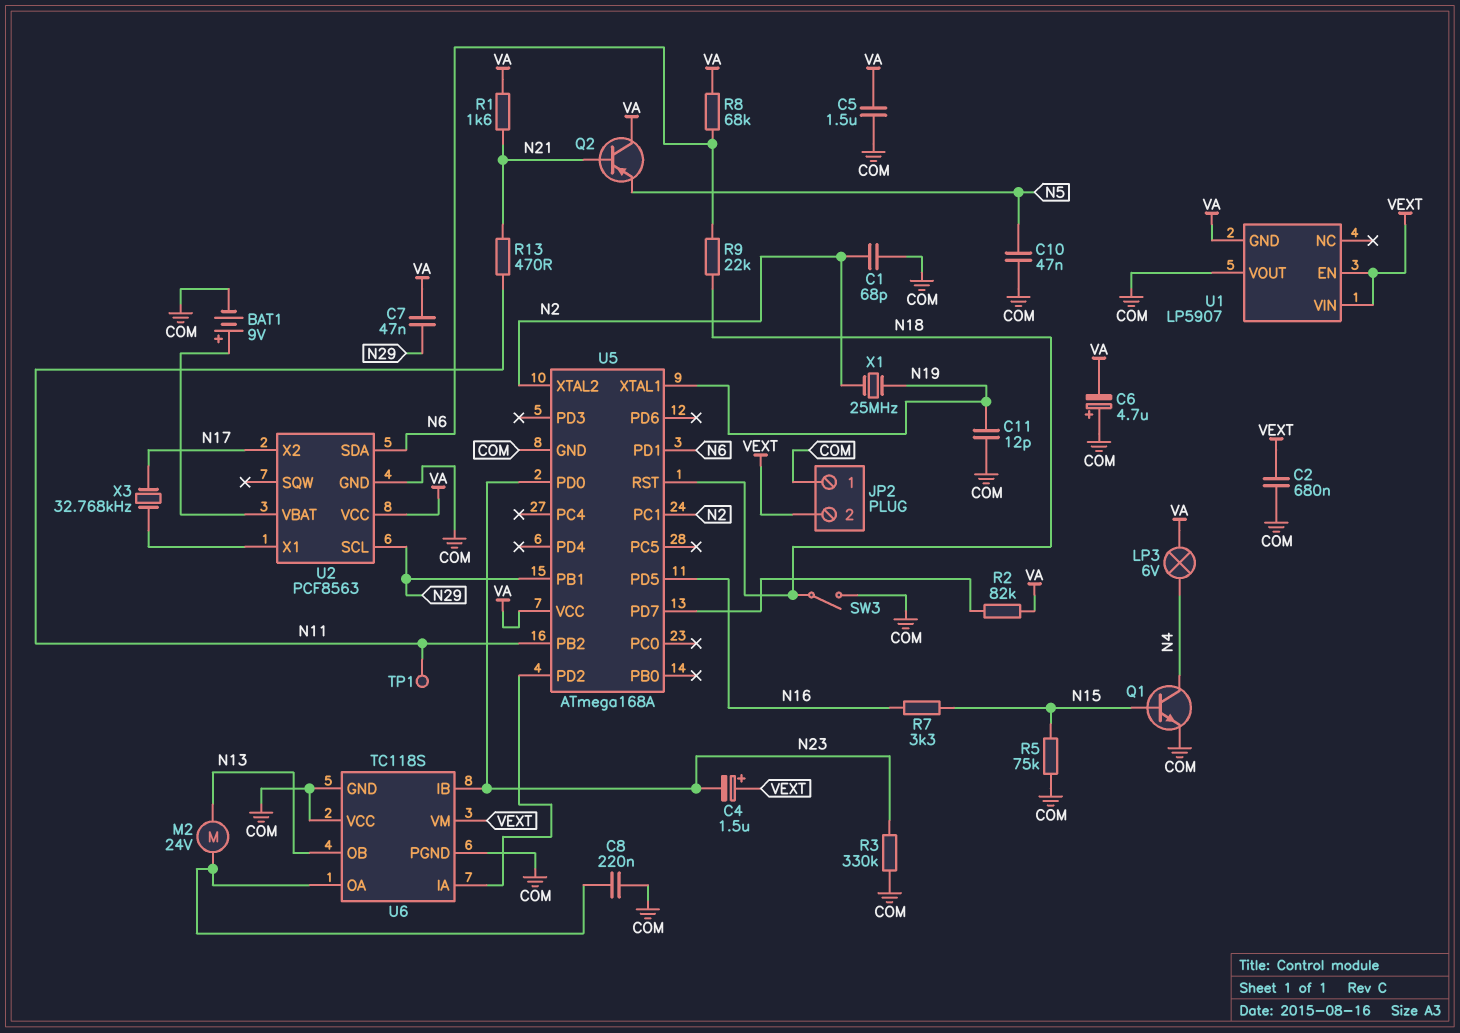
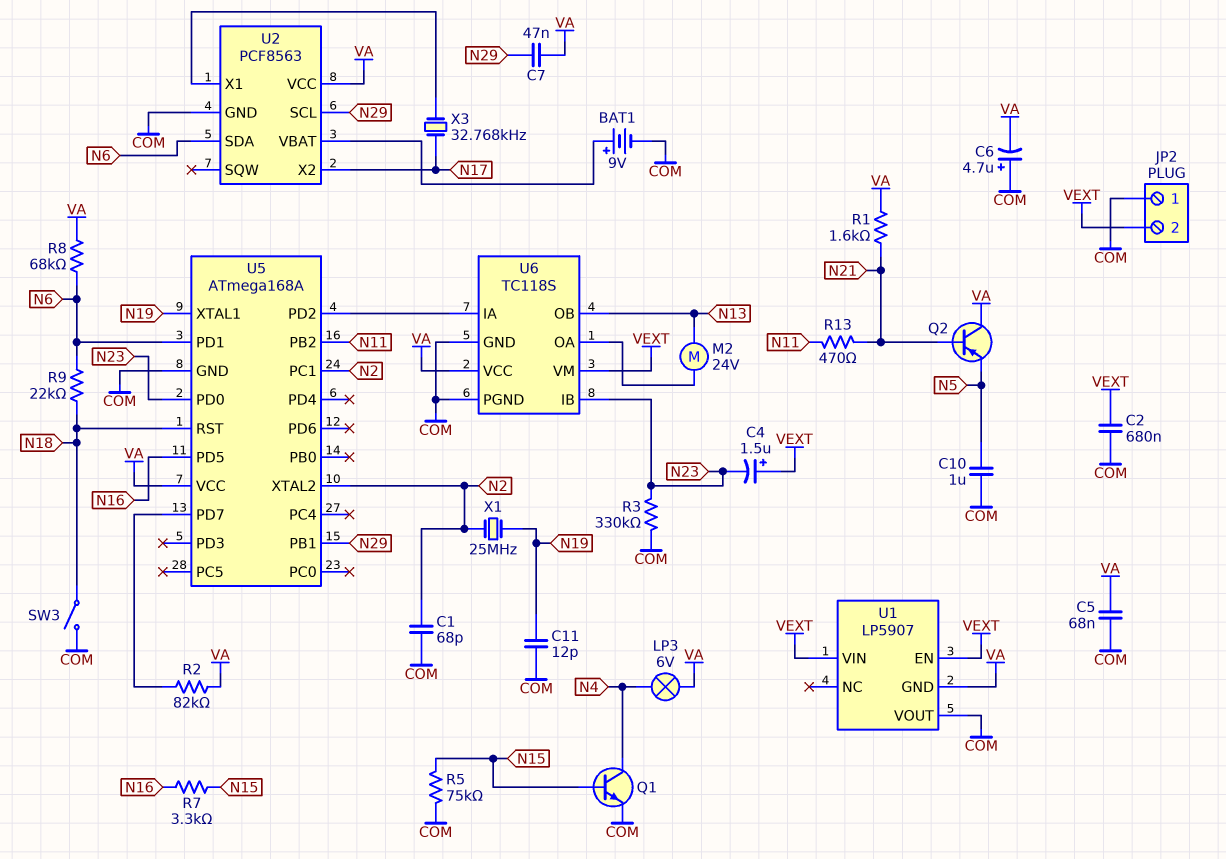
C5: 1.5uF (COM, VA) -> 68nF (COM, VA)
C8: 220nF (COM, U6/OA) -> none
C10: 47nF (COM, N5) -> 1uF (COM, N5)
TP1: test point (N11) -> none
U6 pin VCC: COM -> VA

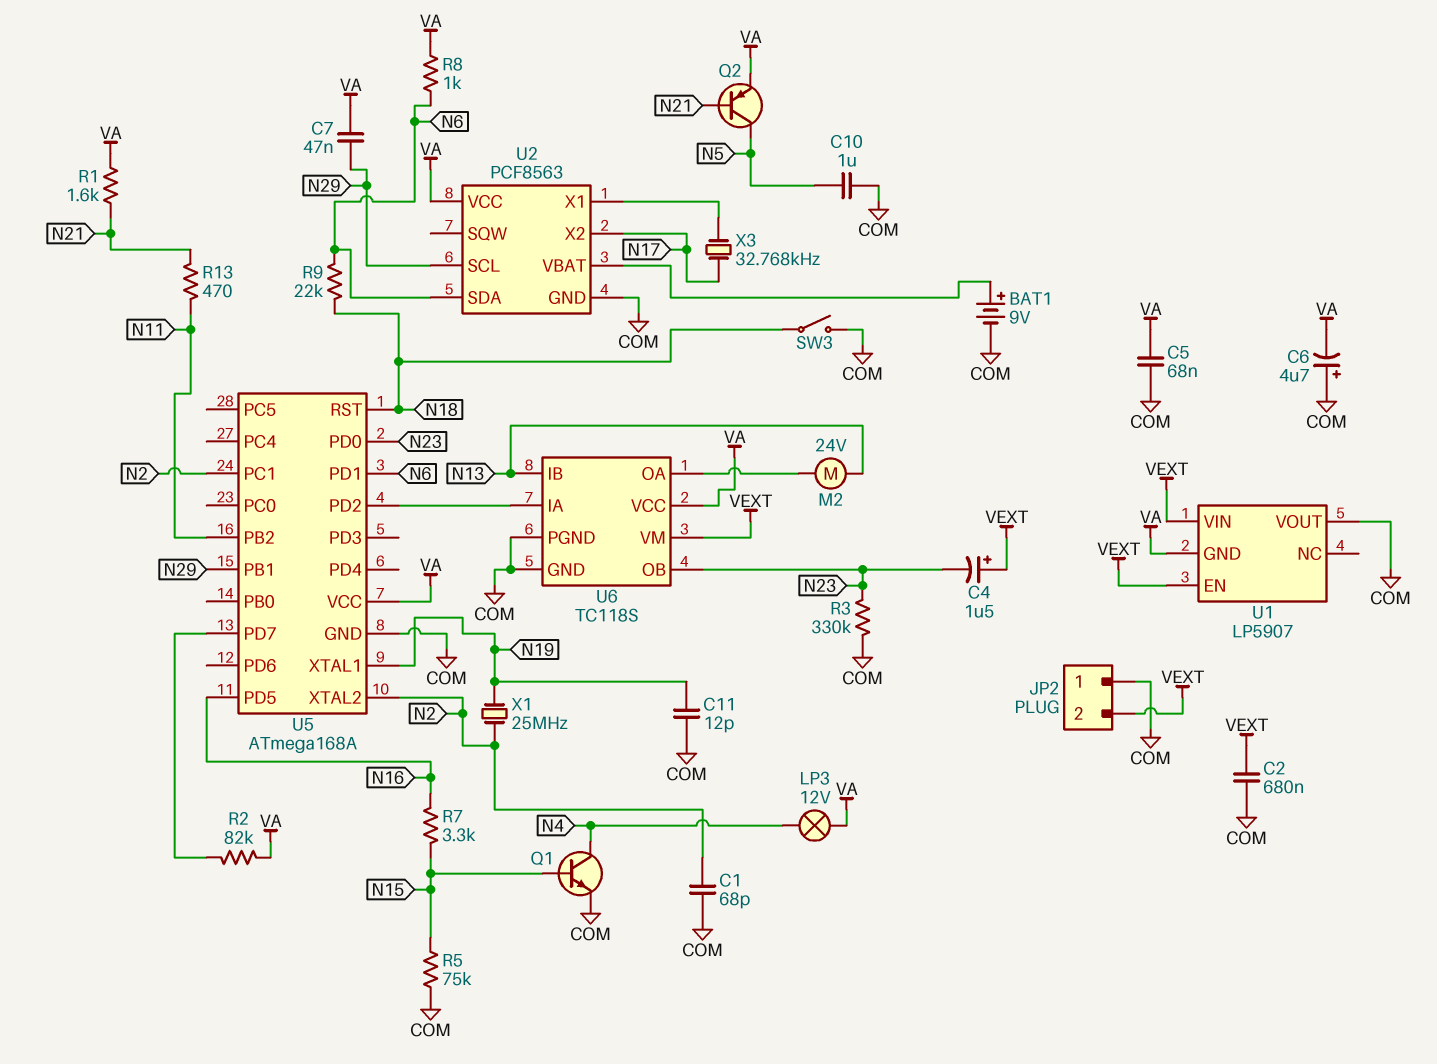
LP3: lamp 6V (N4, VA) -> lamp 12V (N4, VA)
Q2: PNP (B N21, C VA, E N5) -> PNP (B N21, C N5, E VA)
R8: 68k (N6, VA) -> 1k (N6, VA)
U6 pin IB: N23 -> N13
U6 pin OB: N13 -> N23

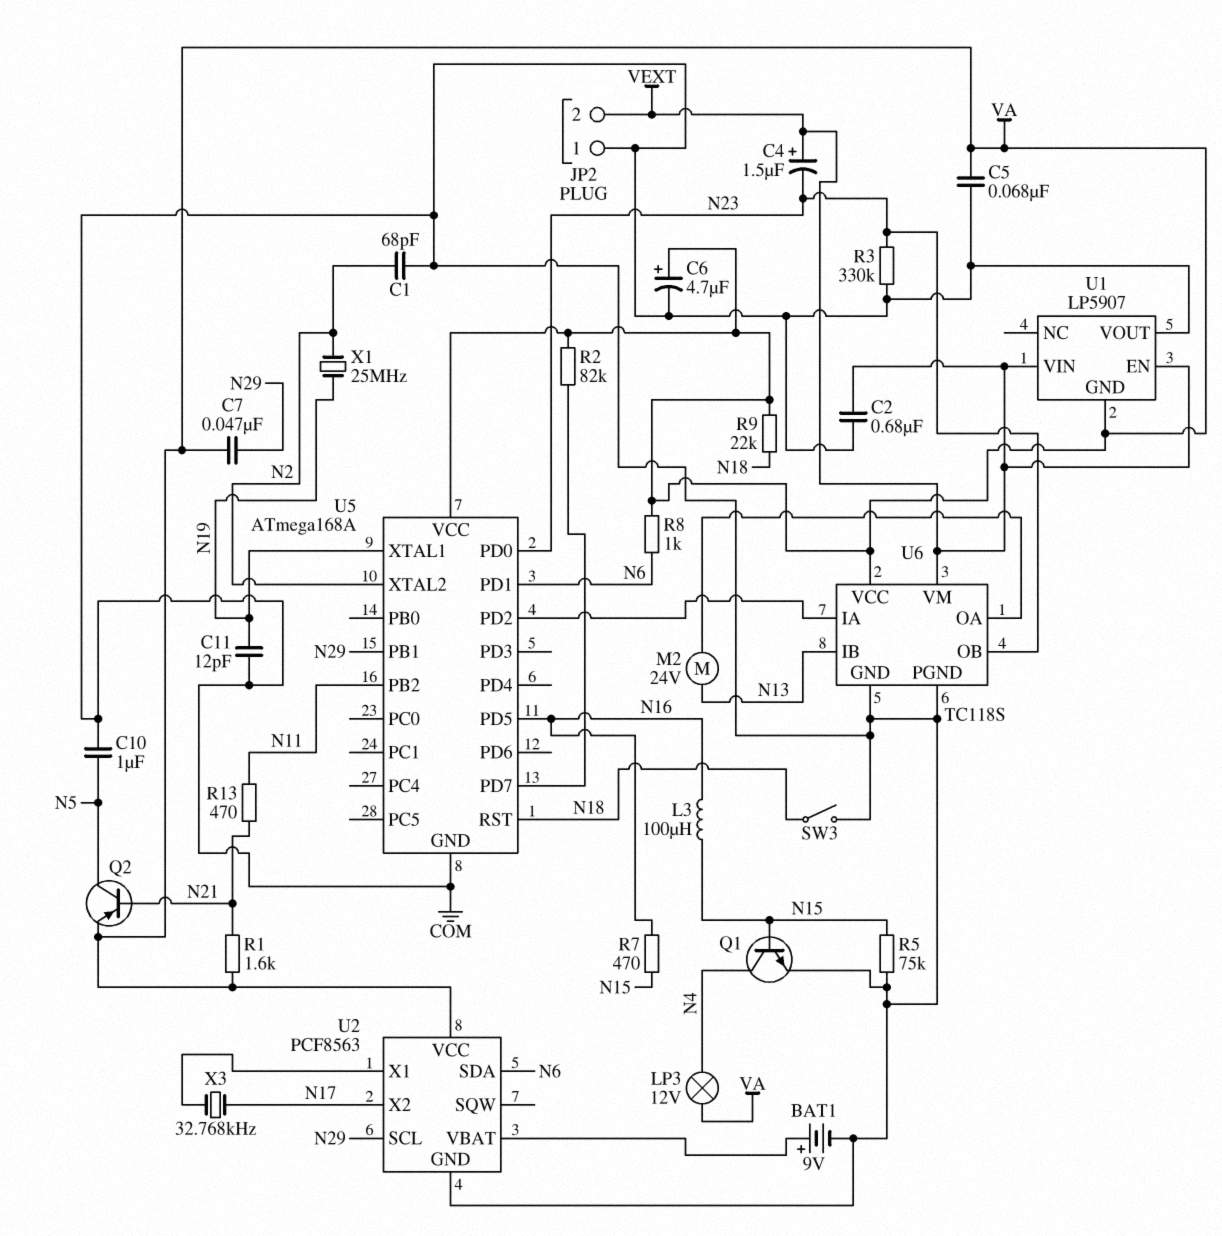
C6: 4.7uF (plus COM, minus VA) -> 4.7uF (plus VA, minus COM)
L3: none -> 100uH (N15, N16)
R7: 3.3k (N15, N16) -> 470 (N15, N16)
R9: 22k (N6, N18) -> 22k (N18, VA)
U5 pin PC1: N2 -> none

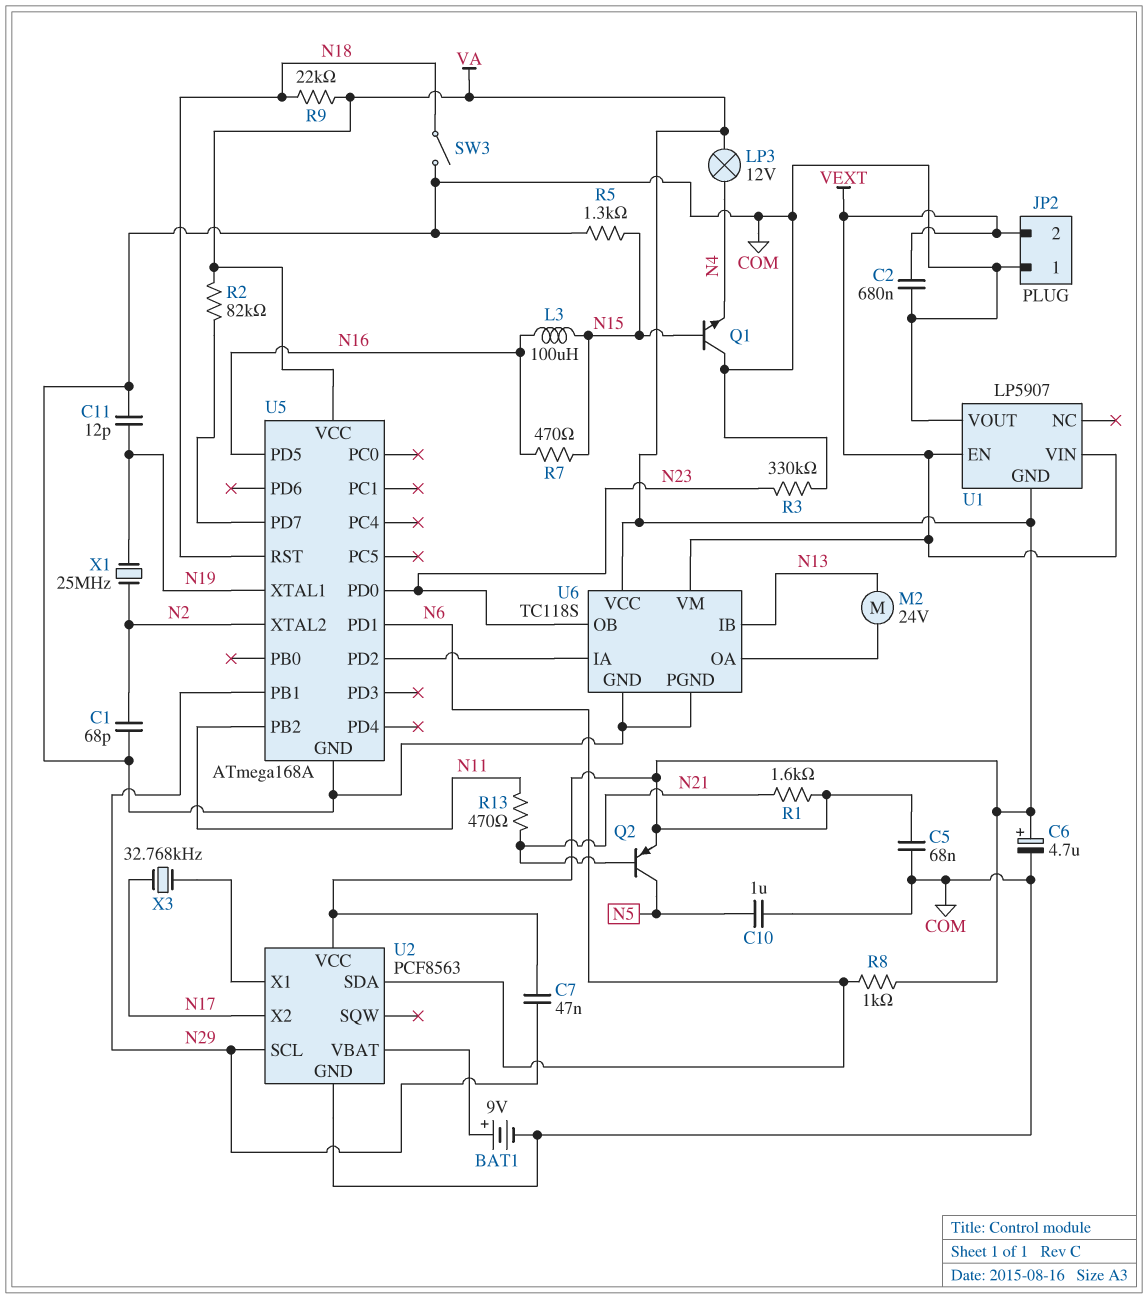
C4: 1.5uF (plus VEXT, minus N23) -> none
Q1: NPN (B N15, C N4, E COM) -> NPN (B N15, C COM, E N4)
R5: 75k (COM, N15) -> 1.3k (COM, N15)

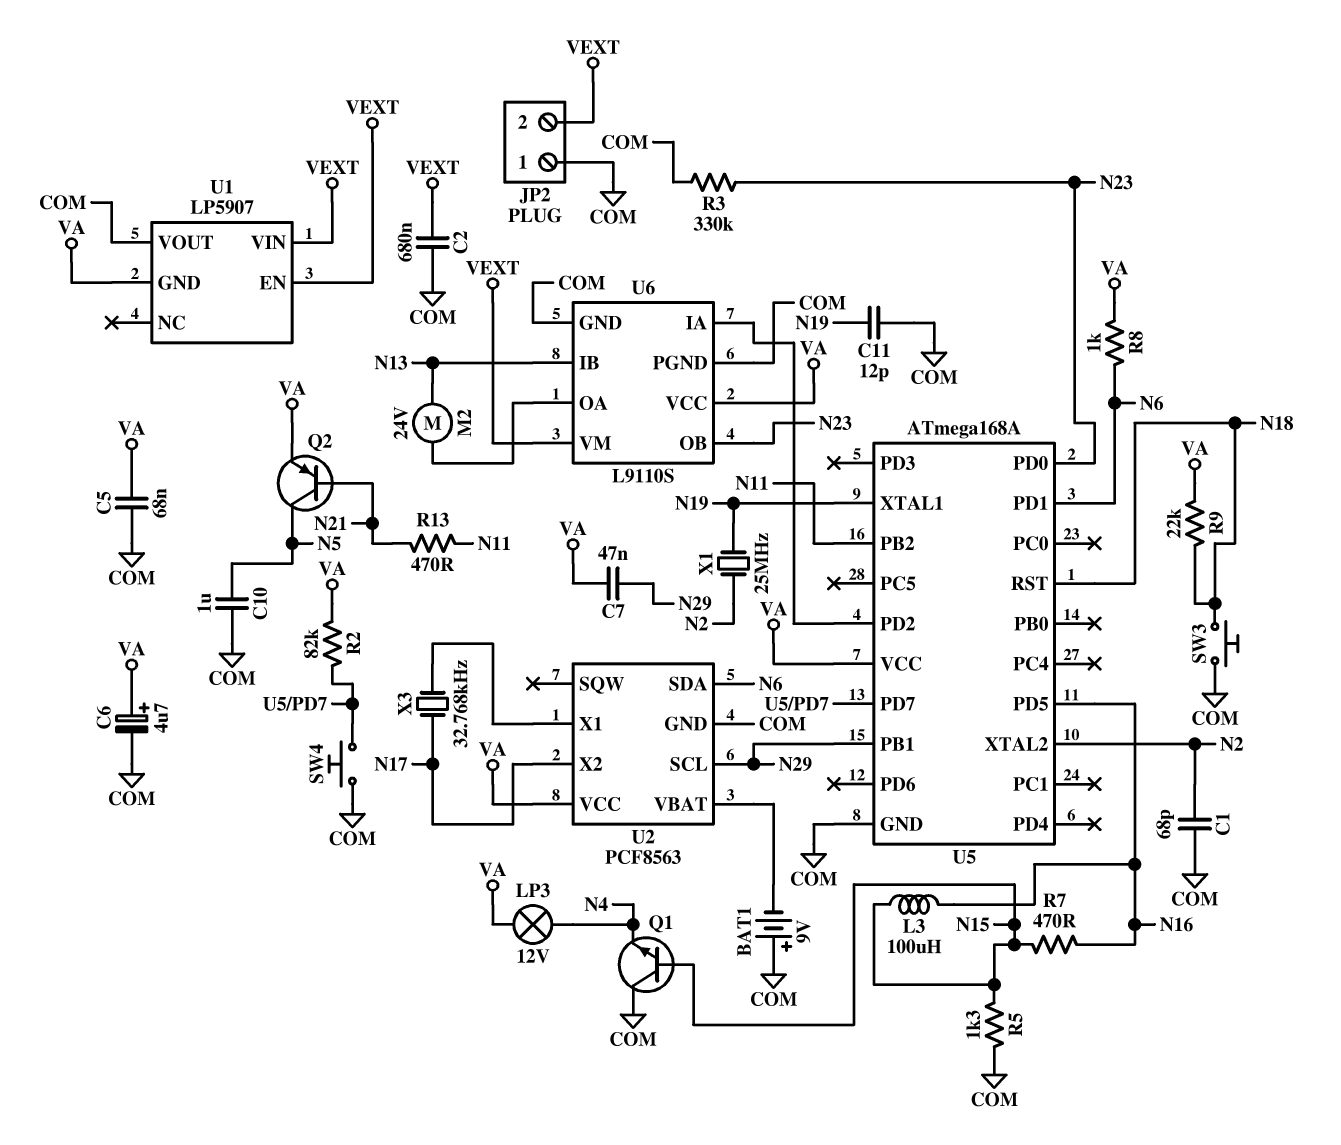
BAT1: 9V (plus U2/VBAT, minus COM) -> 9V (plus COM, minus U2/VBAT)
R1: 1.6k (N21, VA) -> none
SW3: switch (COM, N18) -> button (COM, N18)
SW4: none -> button (COM, U5/PD7)
U6: TC118S -> L9110S

